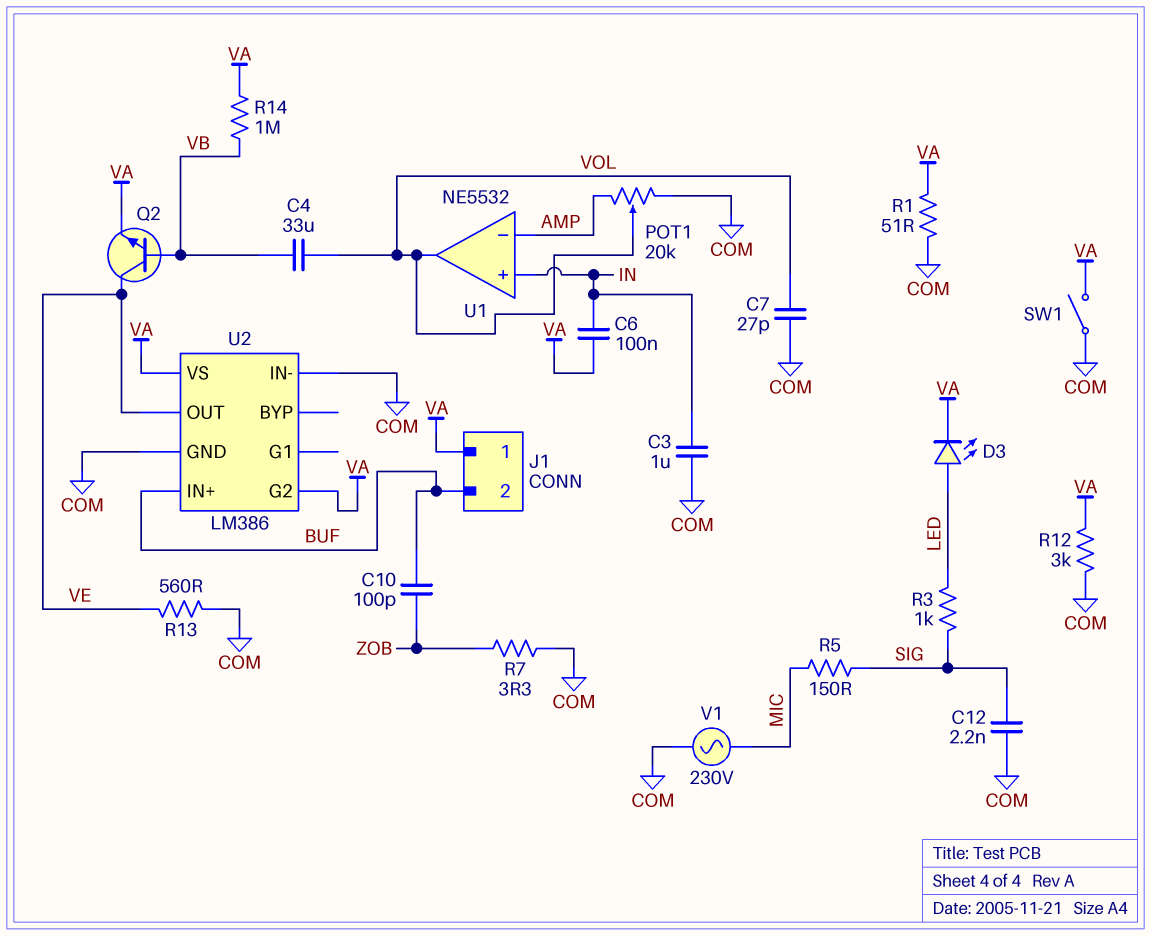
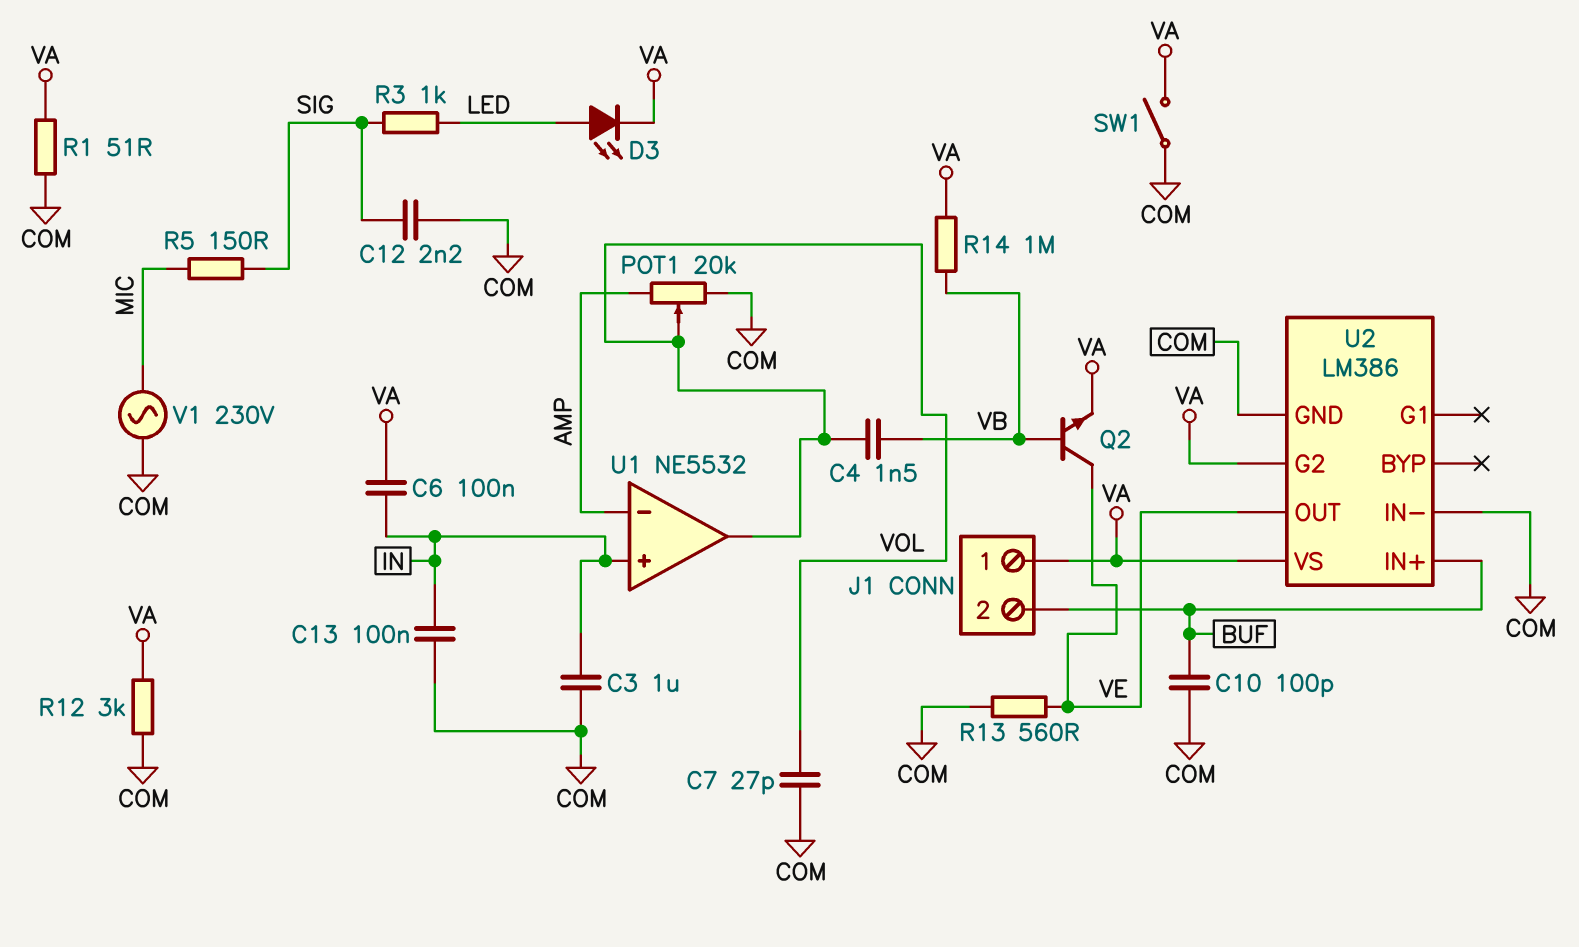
C4: 33uF (VB, VOL) -> 1.5nF (VB, VOL)
C10: 100pF (BUF, ZOB) -> 100pF (BUF, COM)
C13: none -> 100nF (COM, IN)
R7: 3.3 (COM, ZOB) -> none

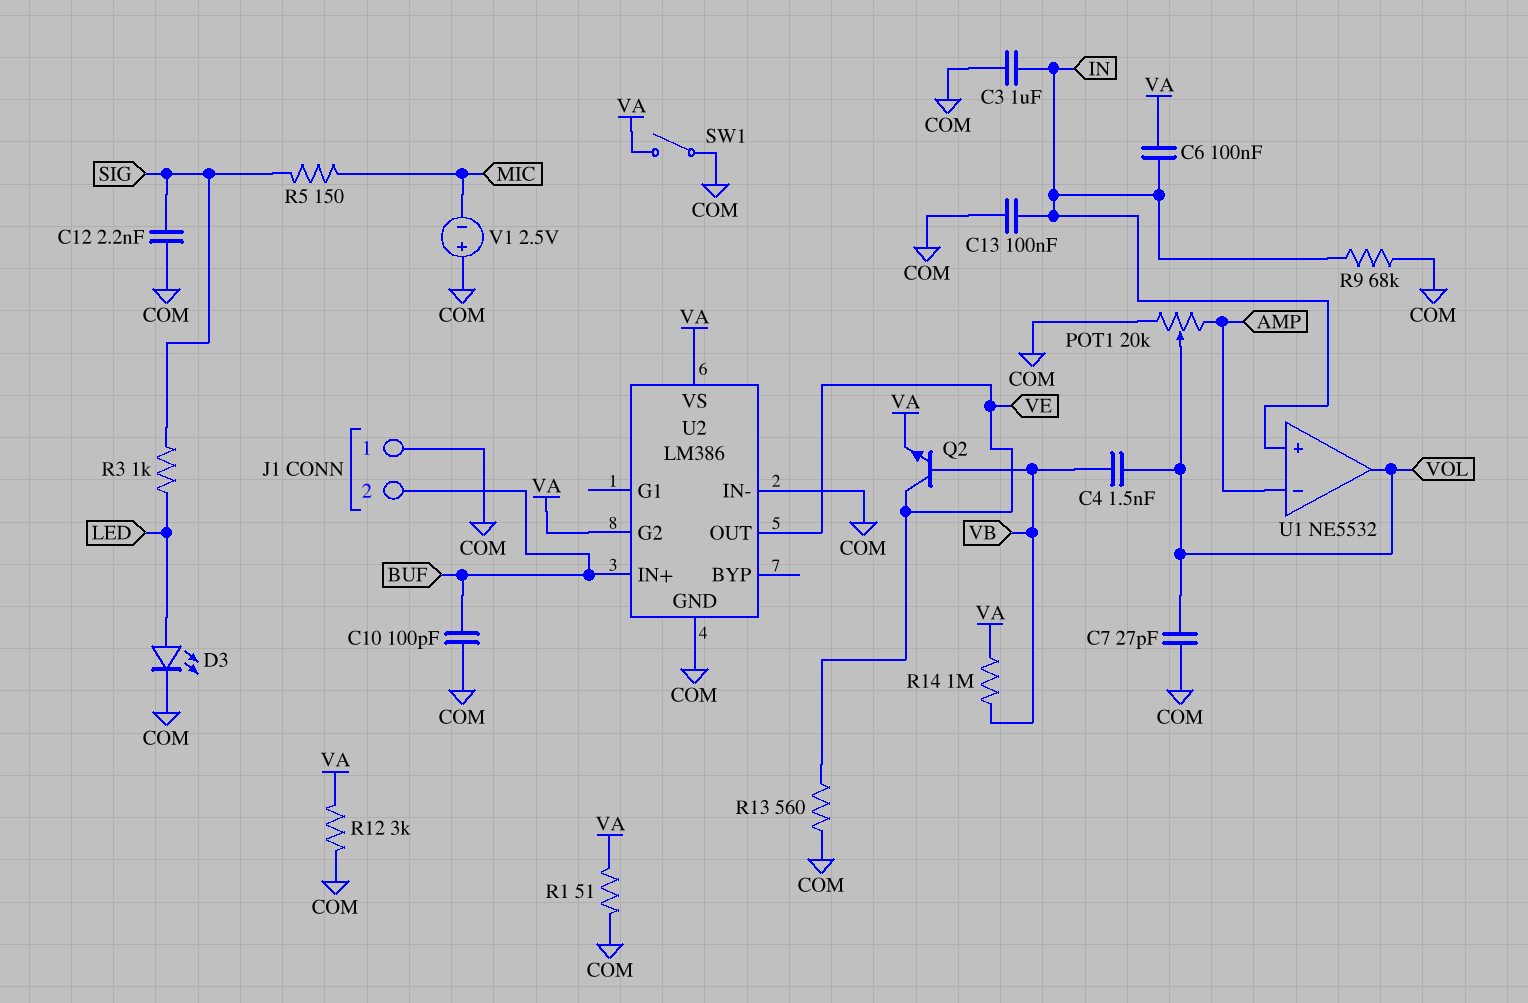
D3: LED (A LED, K VA) -> LED (A LED, K COM)
J1 pin 1: VA -> COM
R9: none -> 68k (COM, IN)
V1: AC 230V (COM, MIC) -> 2.5V (plus COM, minus MIC)

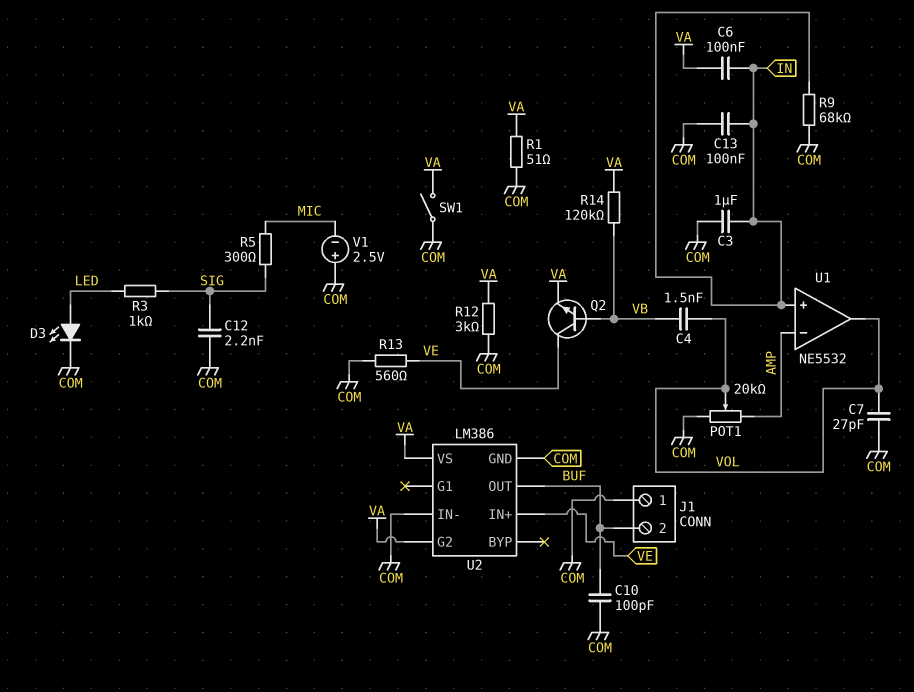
R5: 150 (MIC, SIG) -> 300 (MIC, SIG)
R14: 1M (VA, VB) -> 120k (VA, VB)
U2 pin IN+: BUF -> VE
U2 pin OUT: VE -> BUF

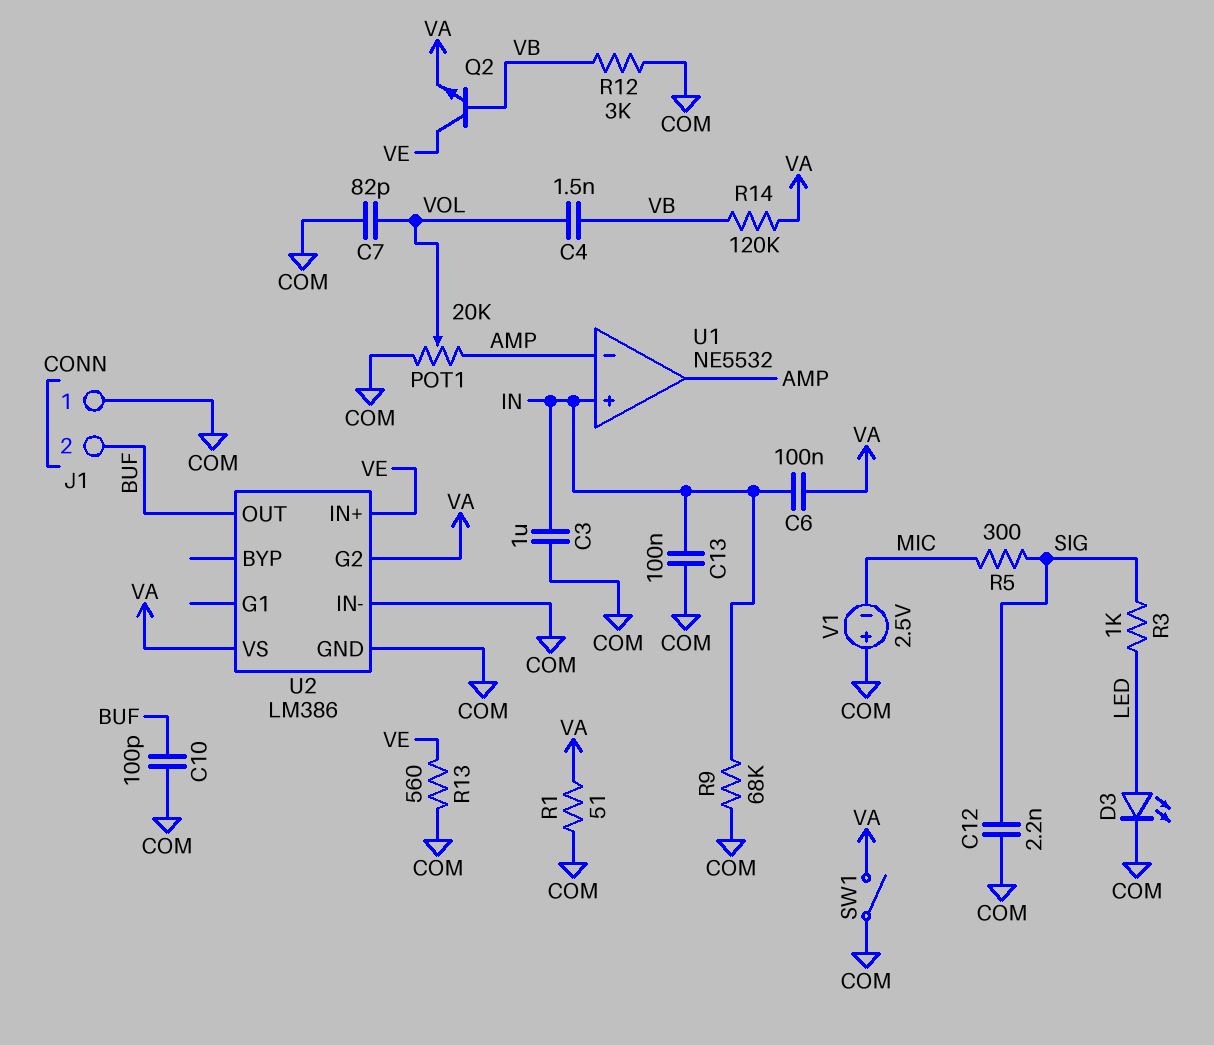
C7: 27pF (COM, VOL) -> 82pF (COM, VOL)
R12: 3k (COM, VA) -> 3k (COM, VB)
U1 pin out: VOL -> AMP

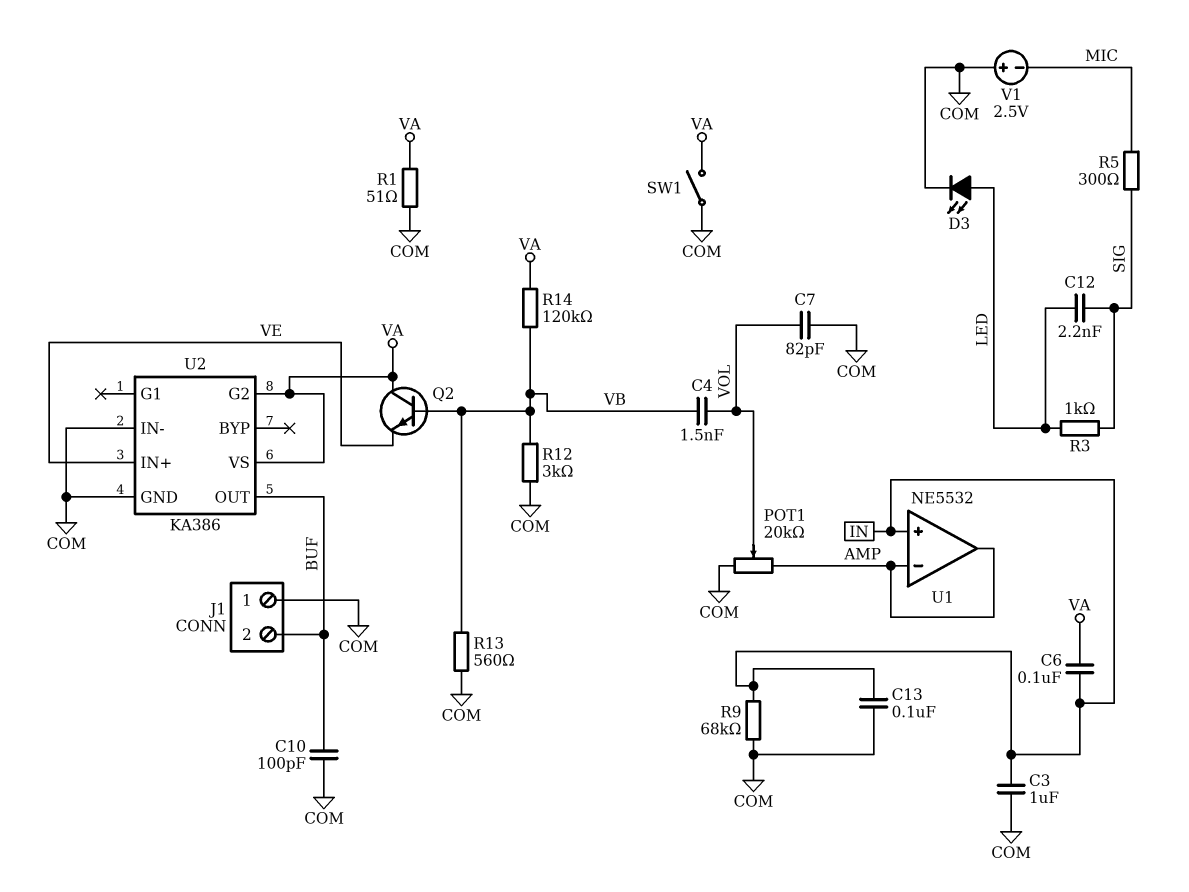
C12: 2.2nF (COM, SIG) -> 2.2nF (LED, SIG)
Q2: NPN (B VB, C VE, E VA) -> NPN (B VB, C VA, E VE)
R13: 560 (COM, VE) -> 560 (COM, VB)
U2: LM386 -> KA386

